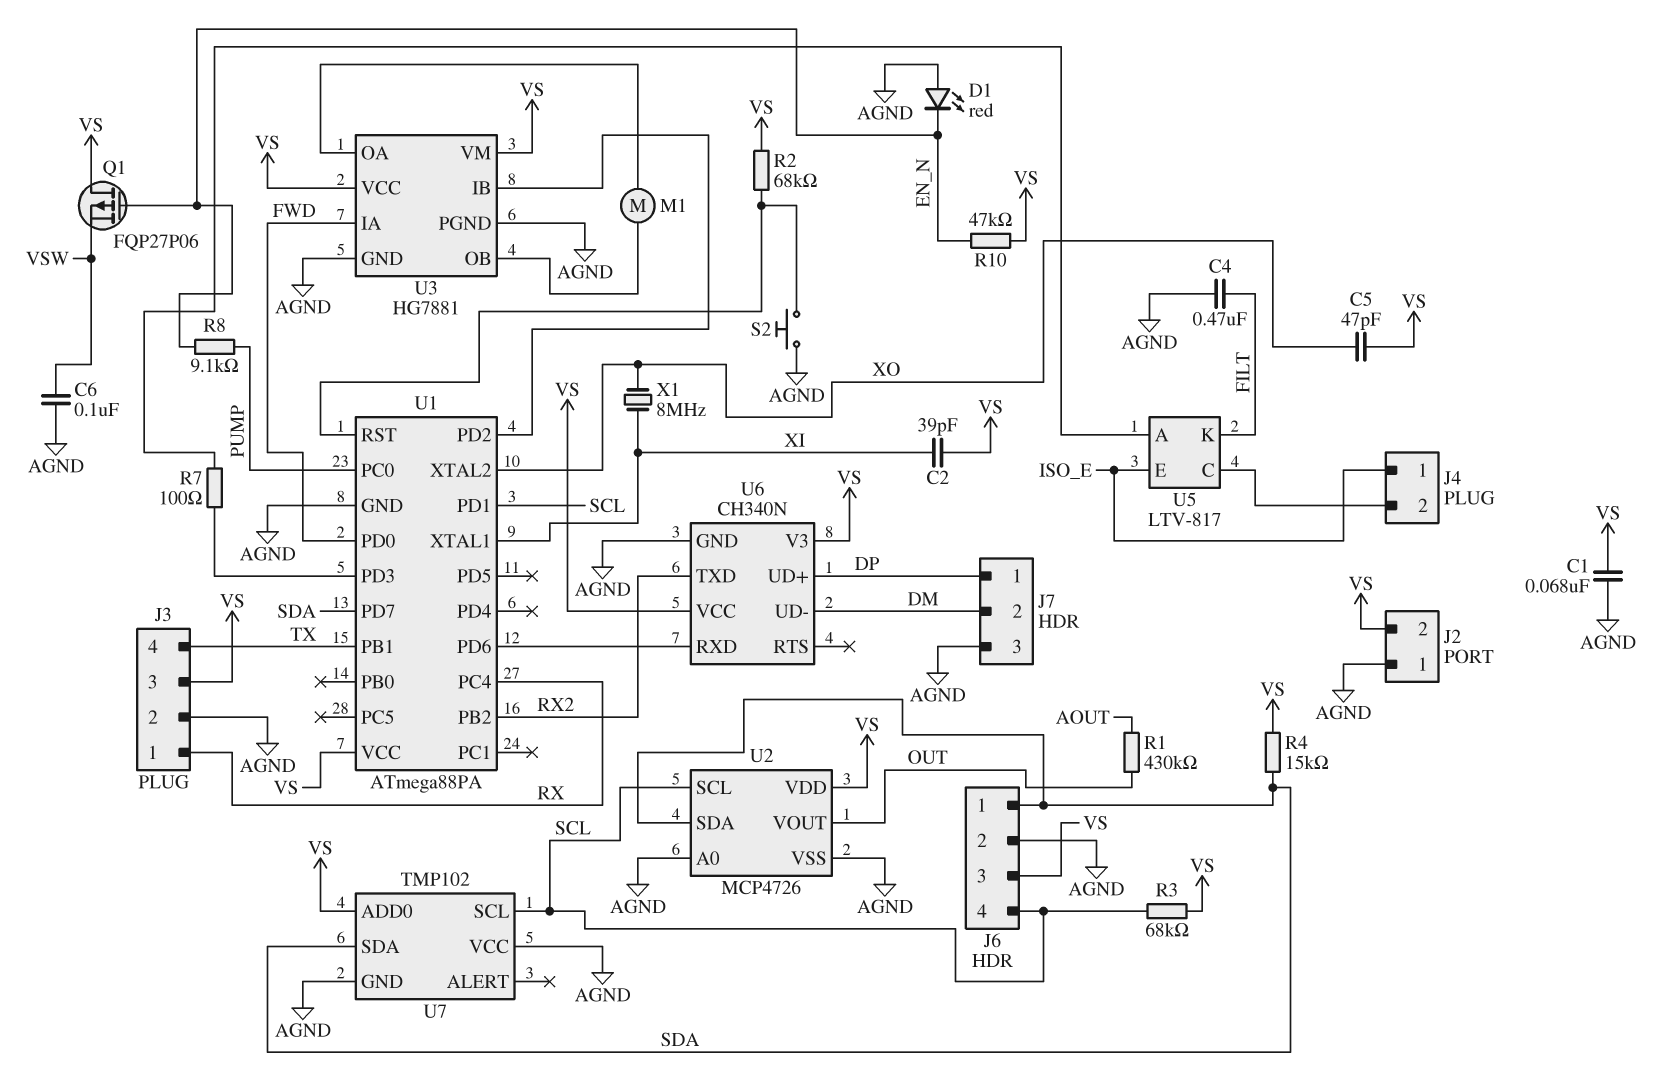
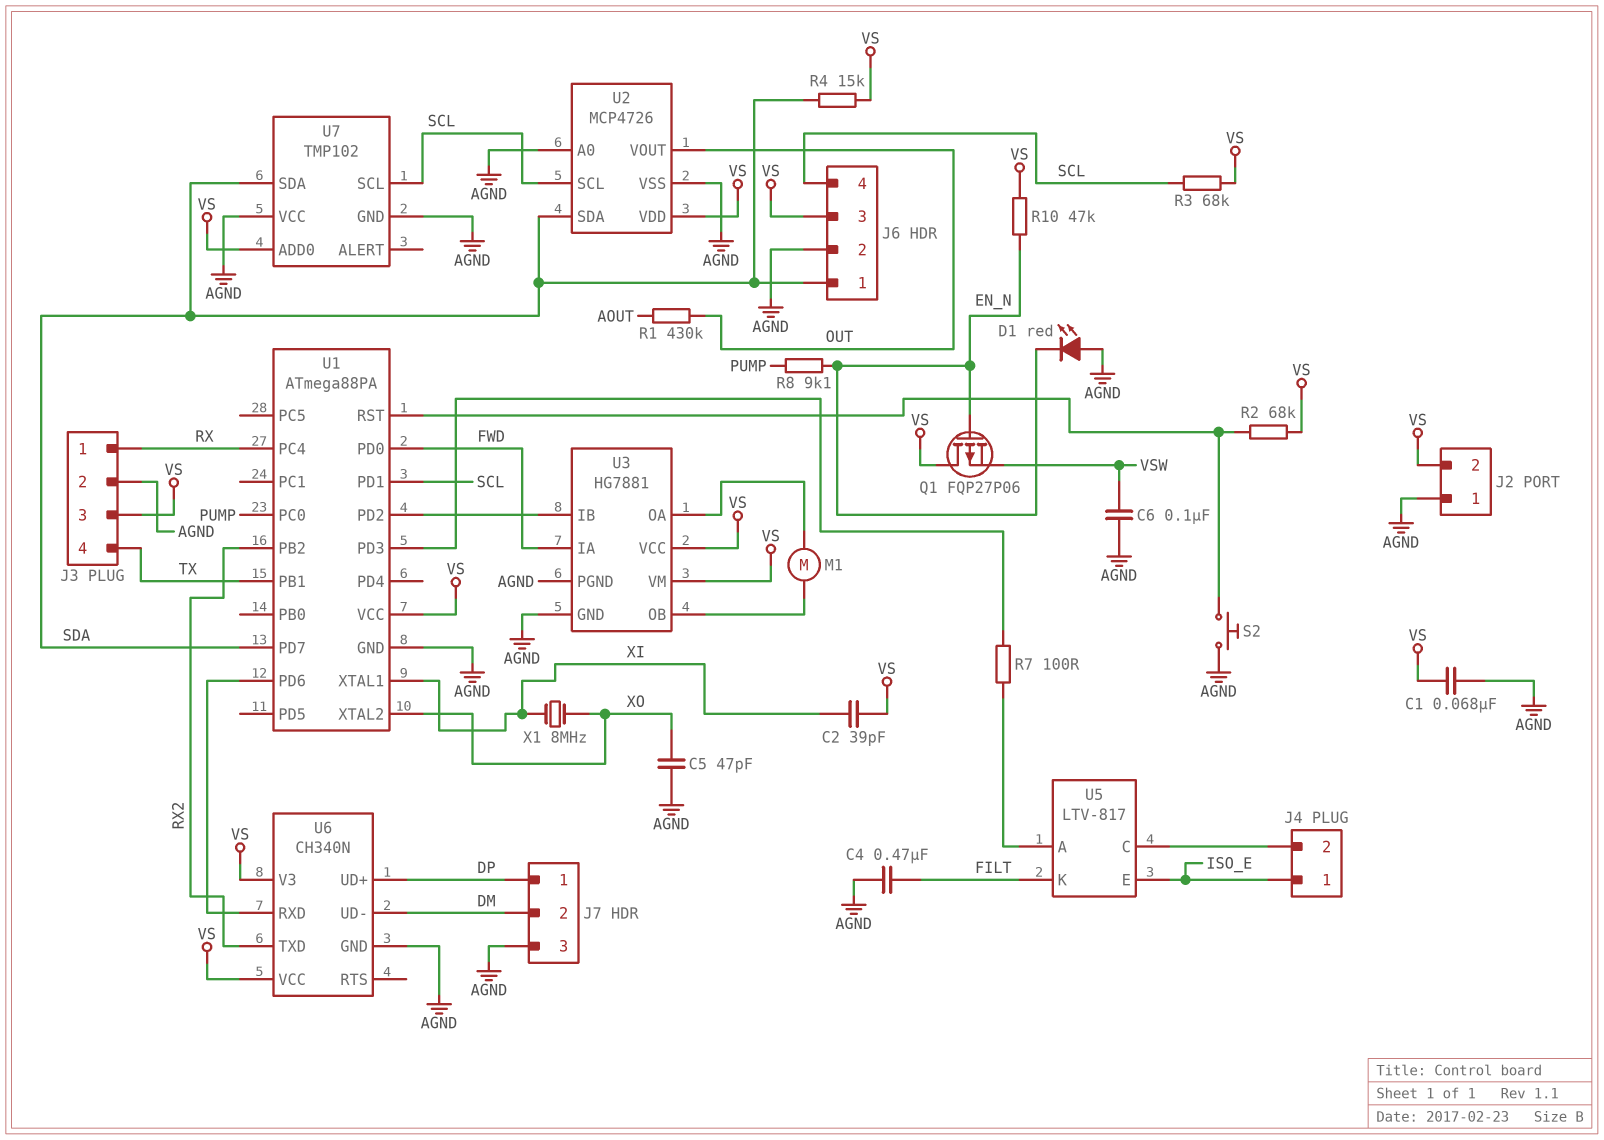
C5: 47pF (VS, XO) -> 47pF (AGND, XO)

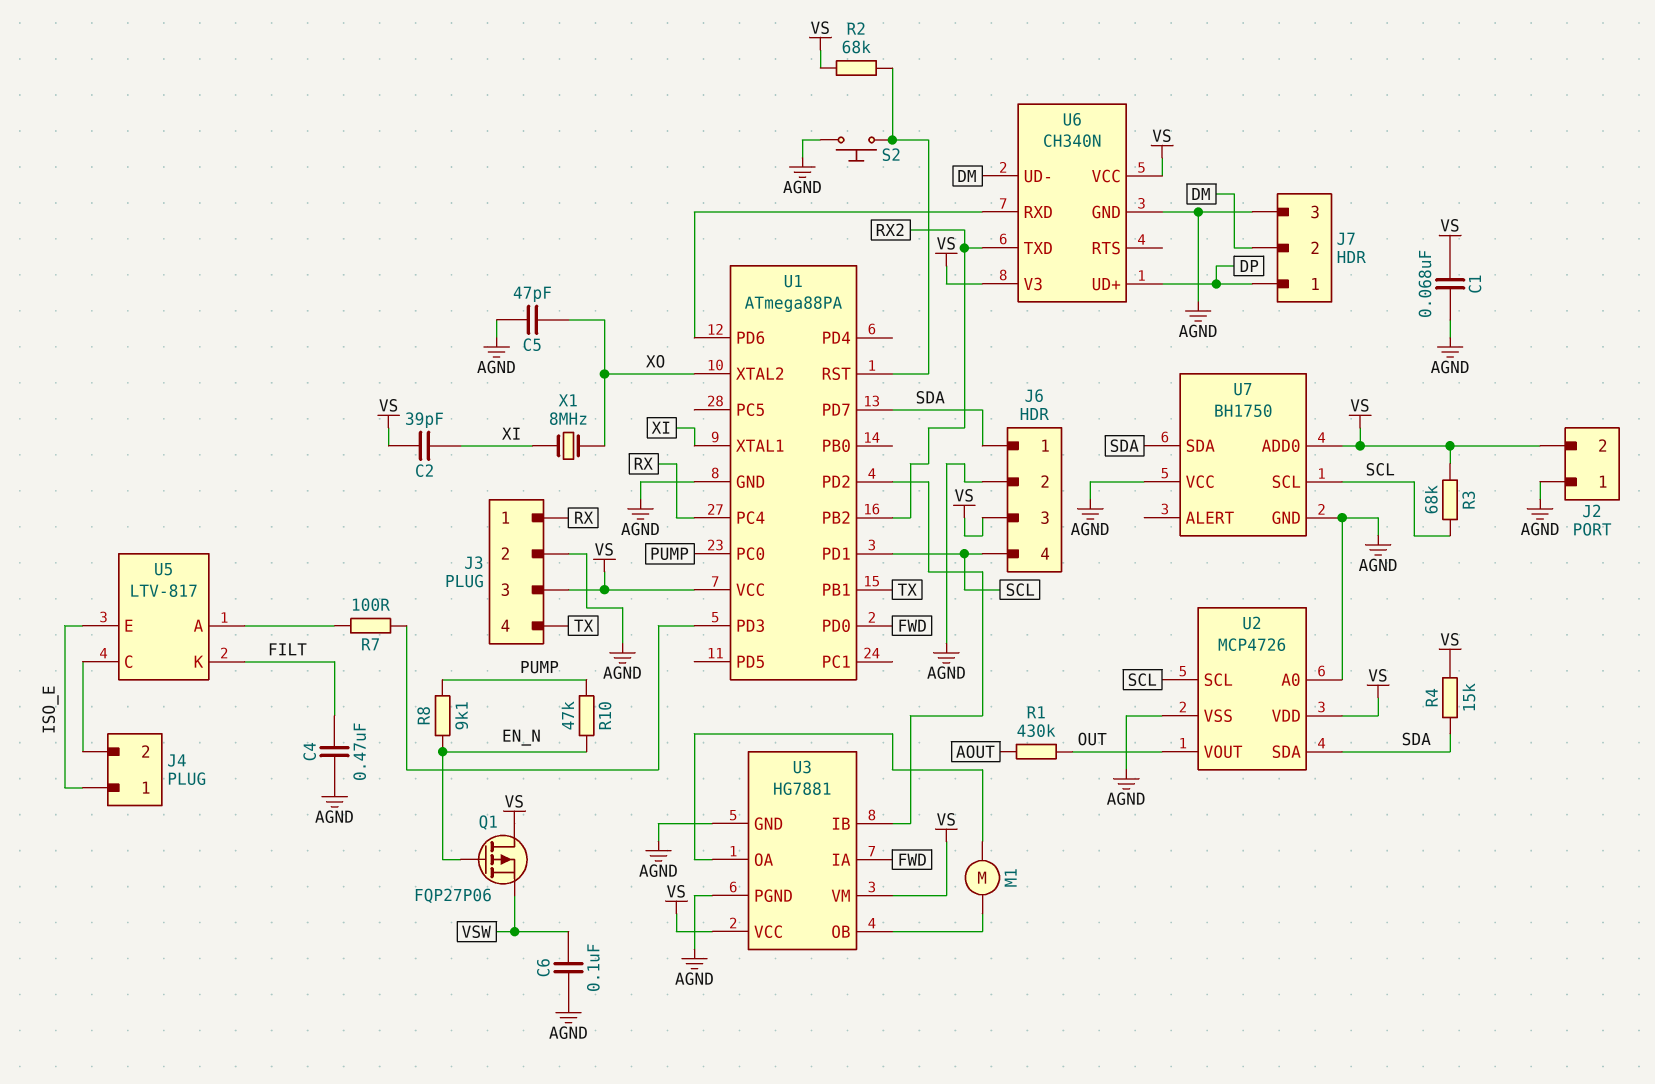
D1: LED red (A AGND, K EN_N) -> none
R10: 47k (EN_N, VS) -> 47k (EN_N, PUMP)
U7: TMP102 -> BH1750

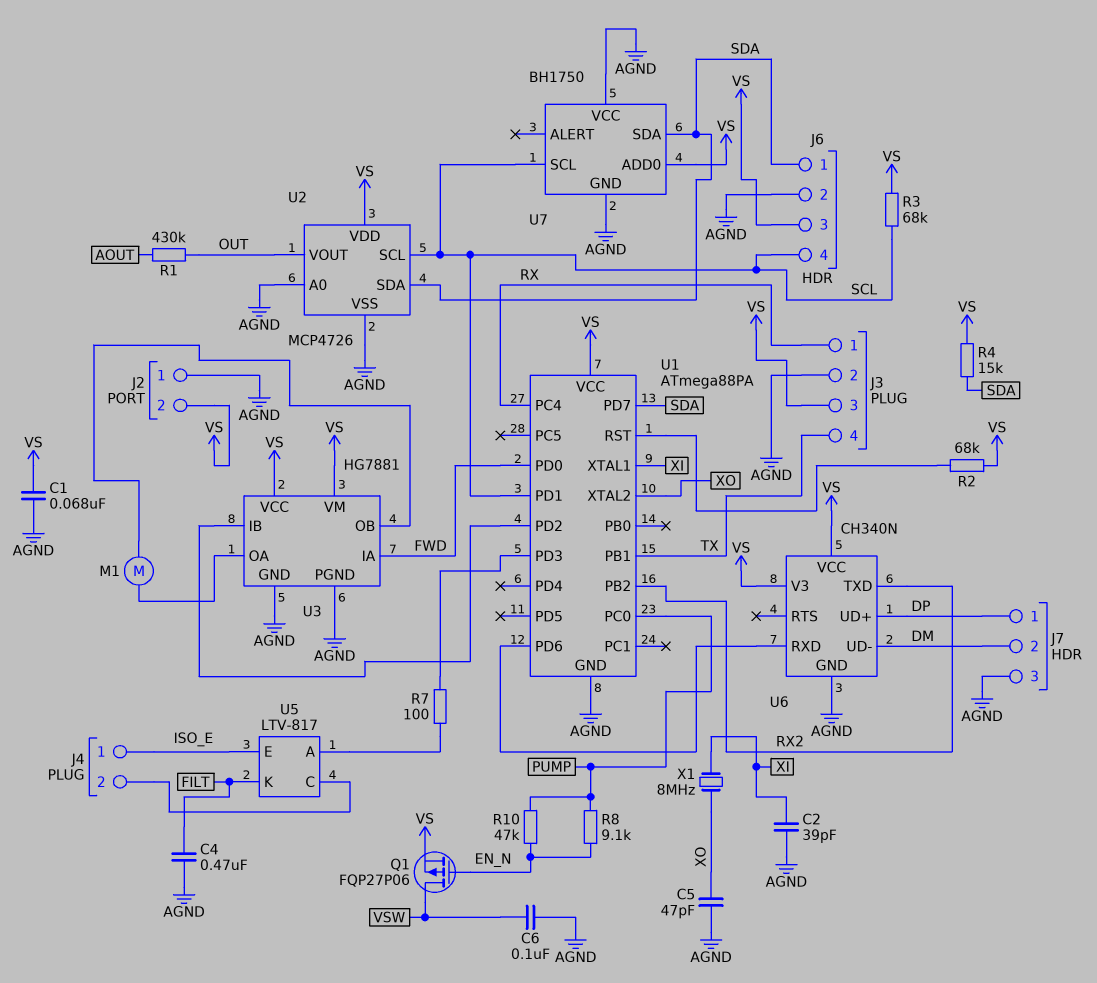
C2: 39pF (VS, XI) -> 39pF (AGND, XI)
Q1: PMOS FQP27P06 (G EN_N, D VS, S VSW) -> PMOS FQP27P06 (G EN_N, D VSW, S VS)
S2: button (AGND, U1/RST) -> none

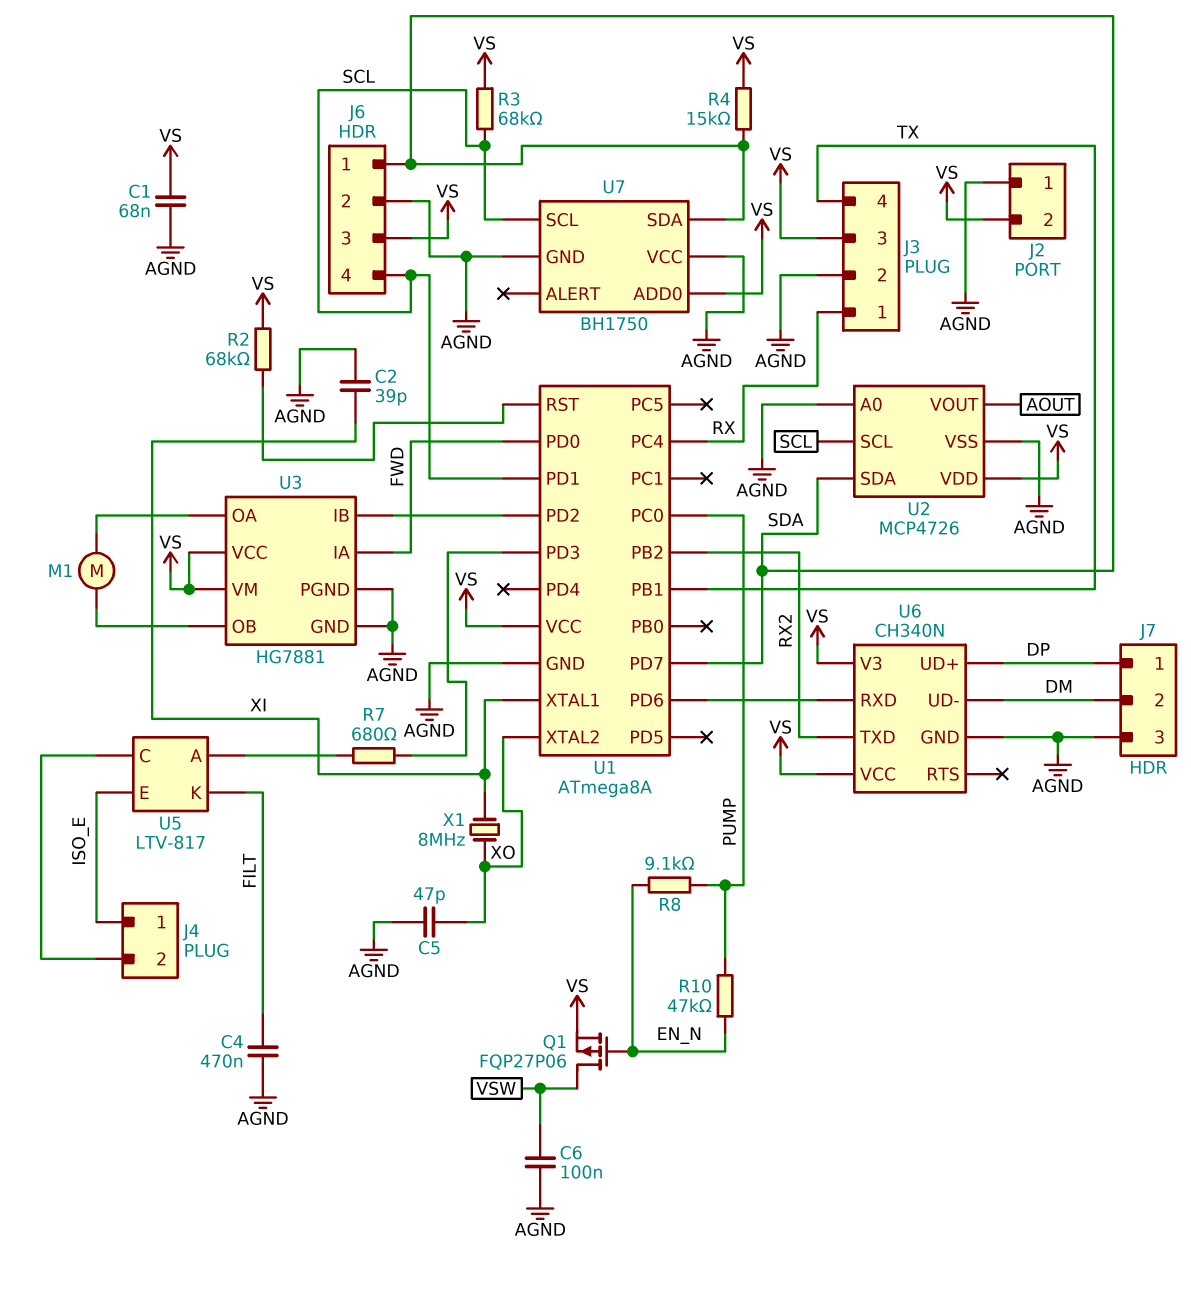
R1: 430k (AOUT, OUT) -> none
R7: 100 (U1/PD3, U5/A) -> 680 (U1/PD3, U5/A)
U1: ATmega88PA -> ATmega8A
U2 pin VOUT: OUT -> AOUT

